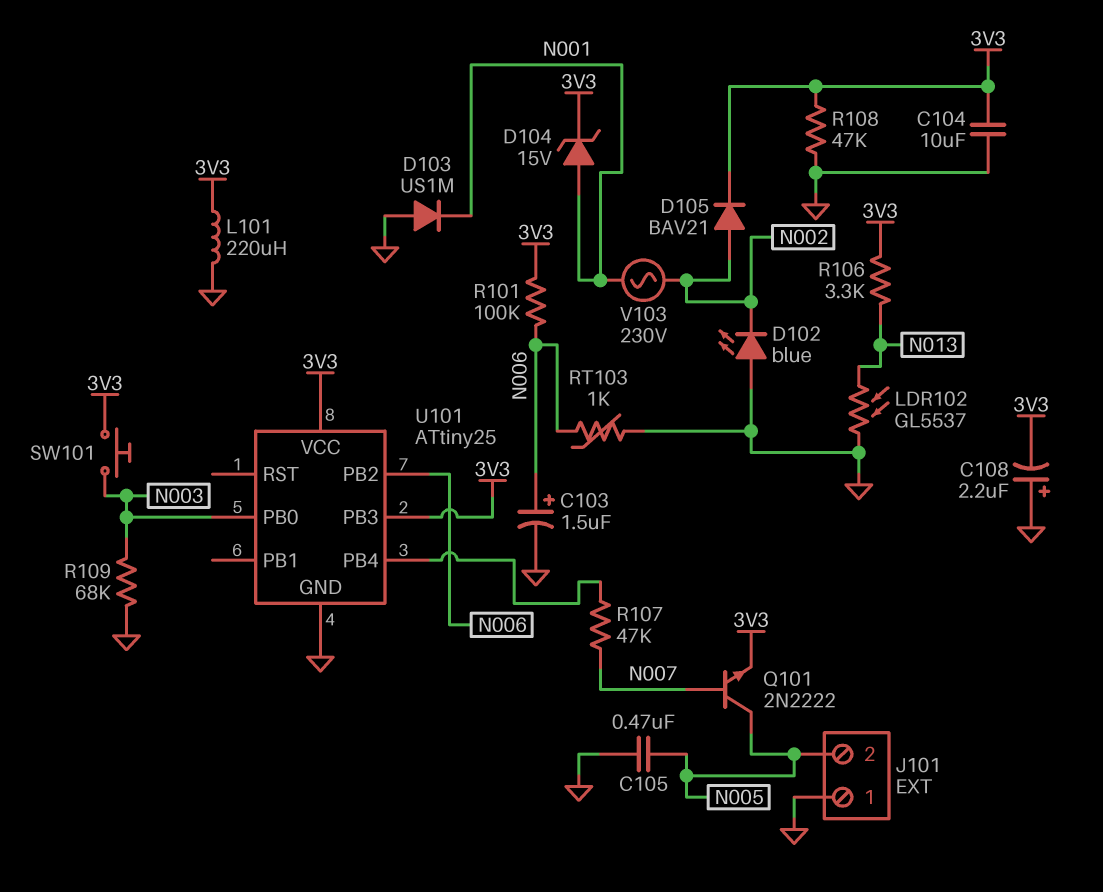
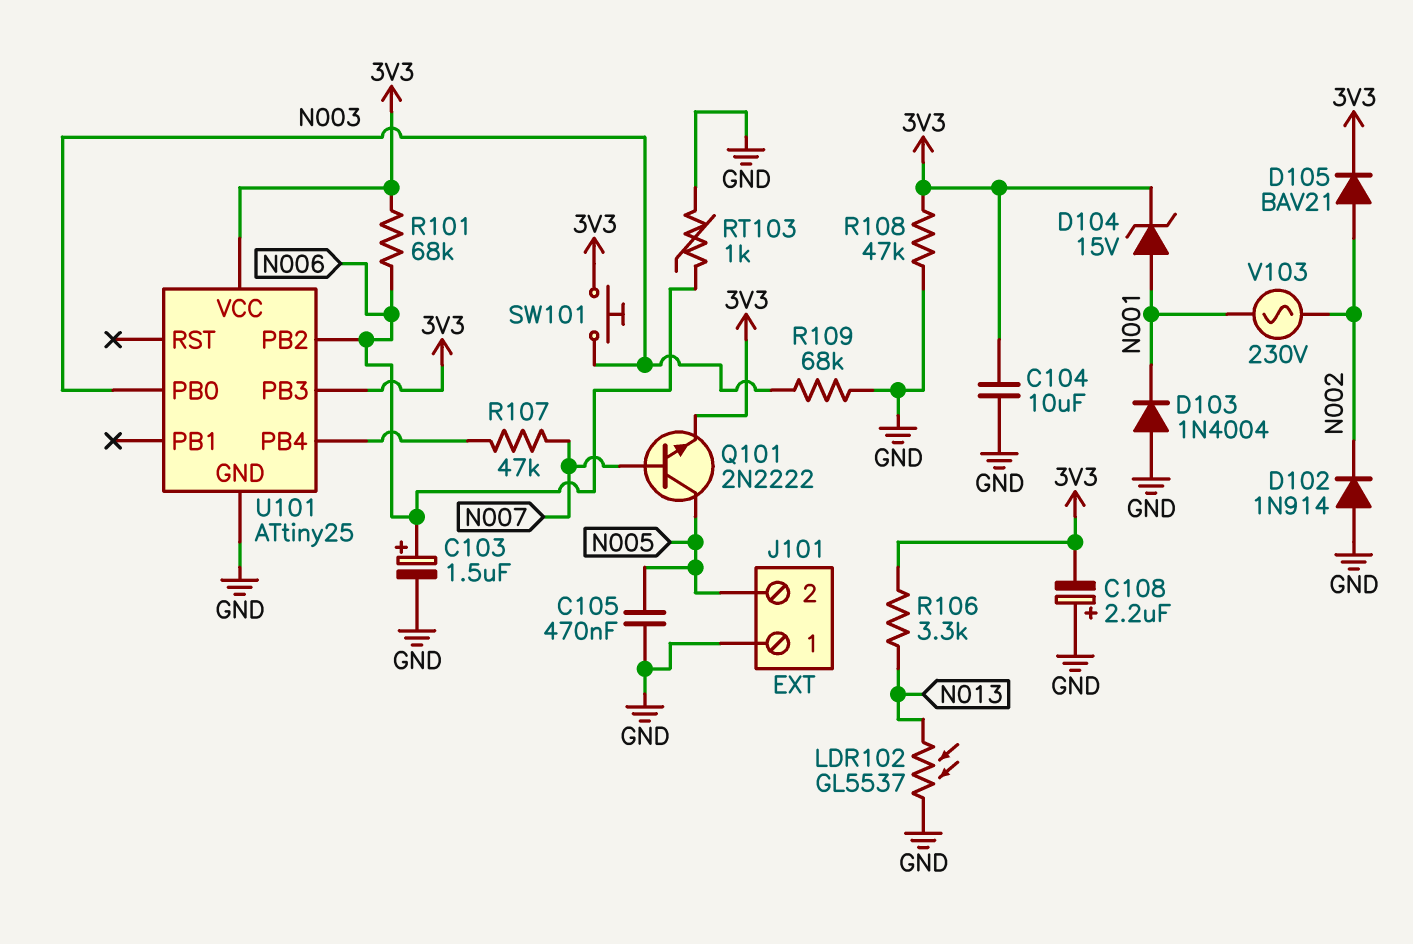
D102: LED blue (A GND, K N002) -> diode 1N914 (A GND, K N002)
D103: diode US1M (A GND, K N001) -> diode 1N4004 (A GND, K N001)
L101: 220uH (3V3, GND) -> none
R101: 100k (3V3, N006) -> 68k (3V3, N006)

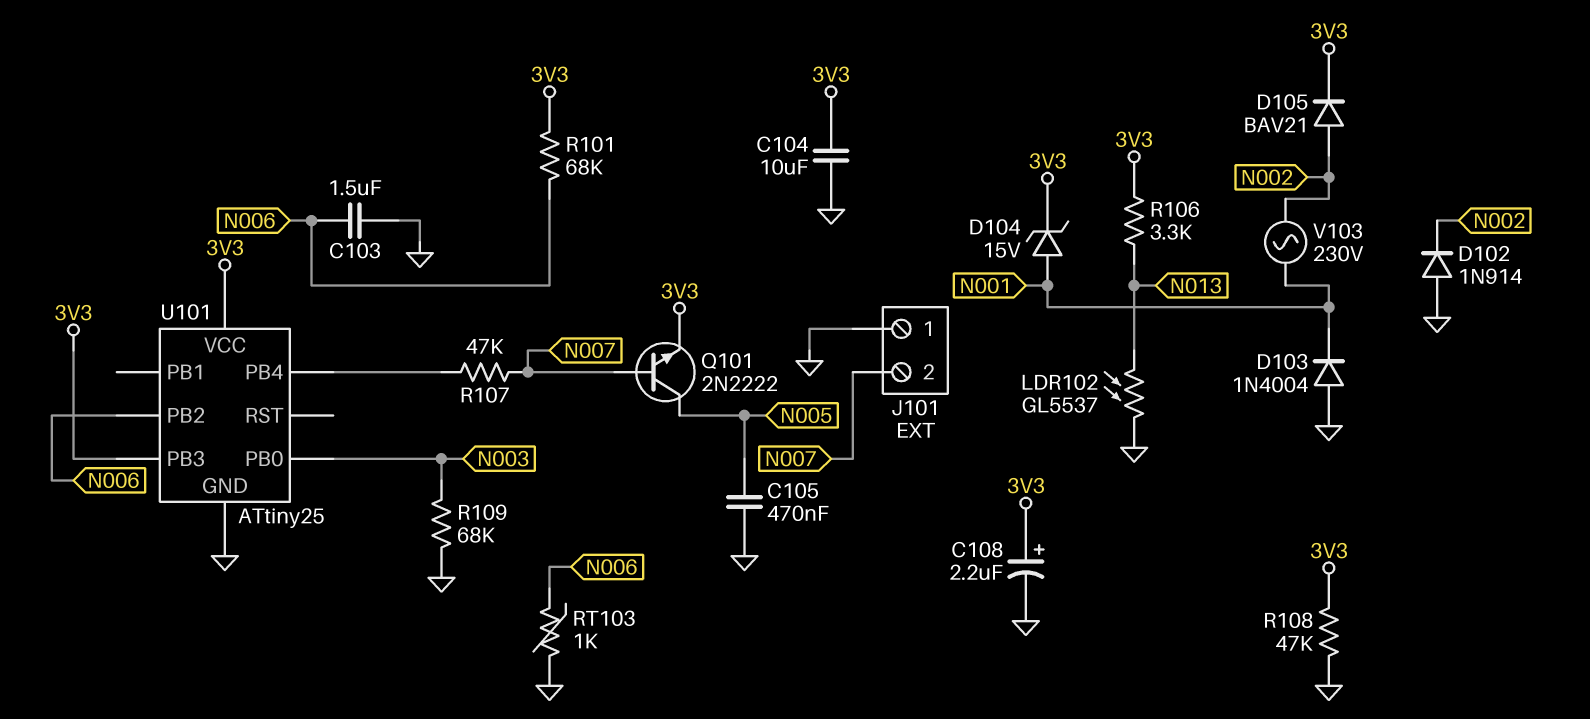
C103: 1.5uF (plus N006, minus GND) -> 1.5uF (GND, N006)
C108: 2.2uF (plus GND, minus 3V3) -> 2.2uF (plus 3V3, minus GND)
J101 pin 2: N005 -> N007
SW101: button (3V3, N003) -> none

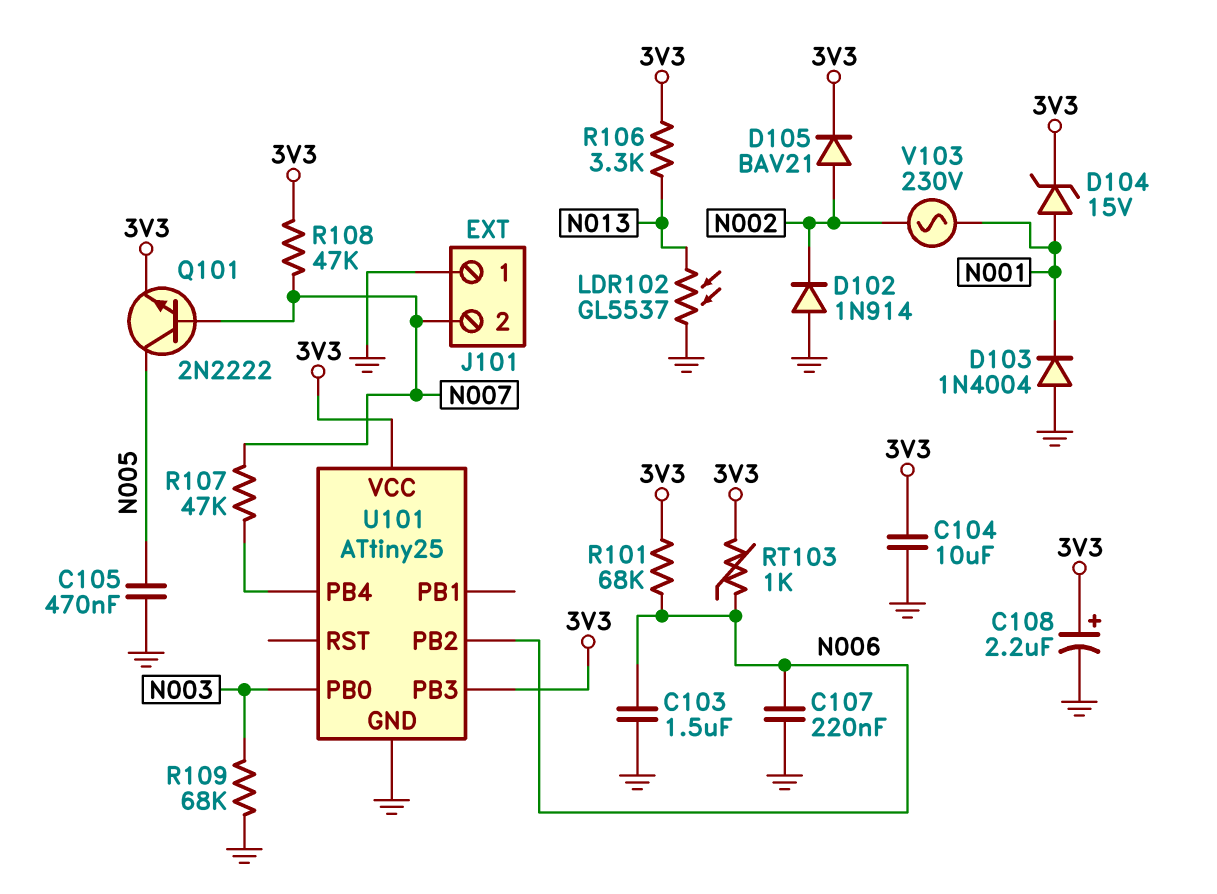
C107: none -> 220nF (GND, N006)
R108: 47k (3V3, GND) -> 47k (3V3, N007)
RT103: 1k (GND, N006) -> 1k (3V3, N006)

